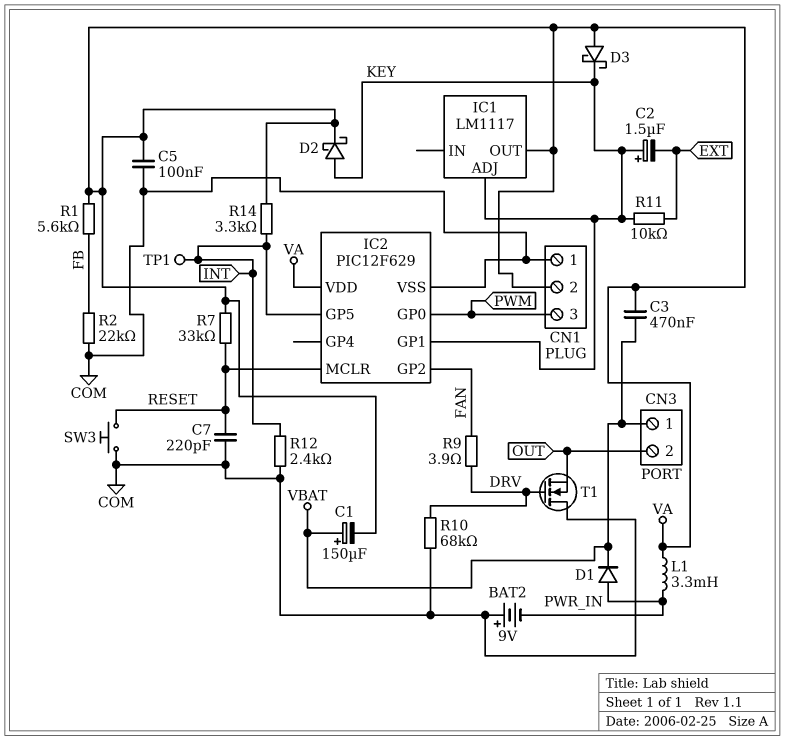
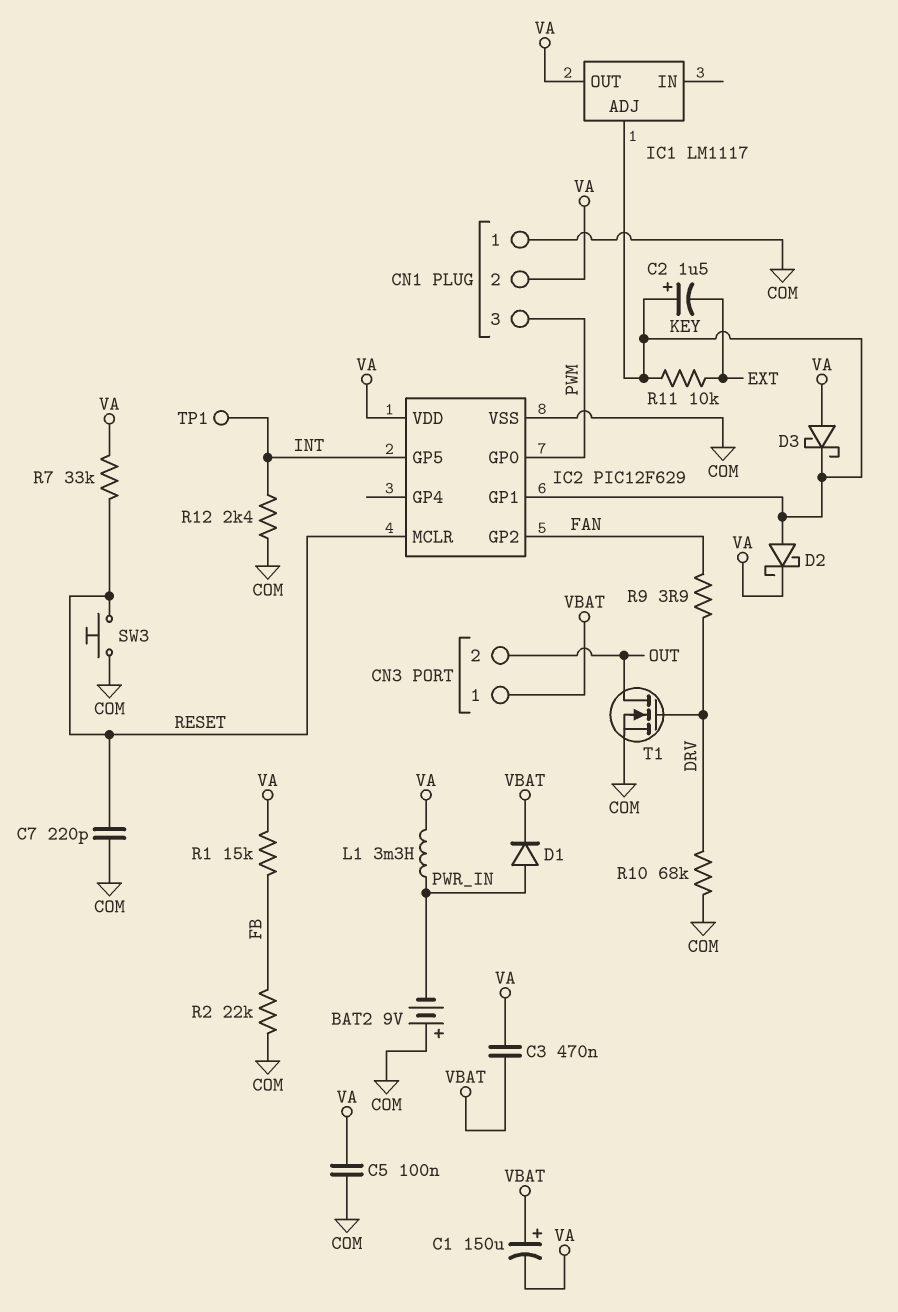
R1: 5.6k (FB, VA) -> 15k (FB, VA)
R14: 3.3k (INT, VA) -> none
T1: NMOS (G DRV, D COM, S OUT) -> NMOS (G DRV, D OUT, S COM)

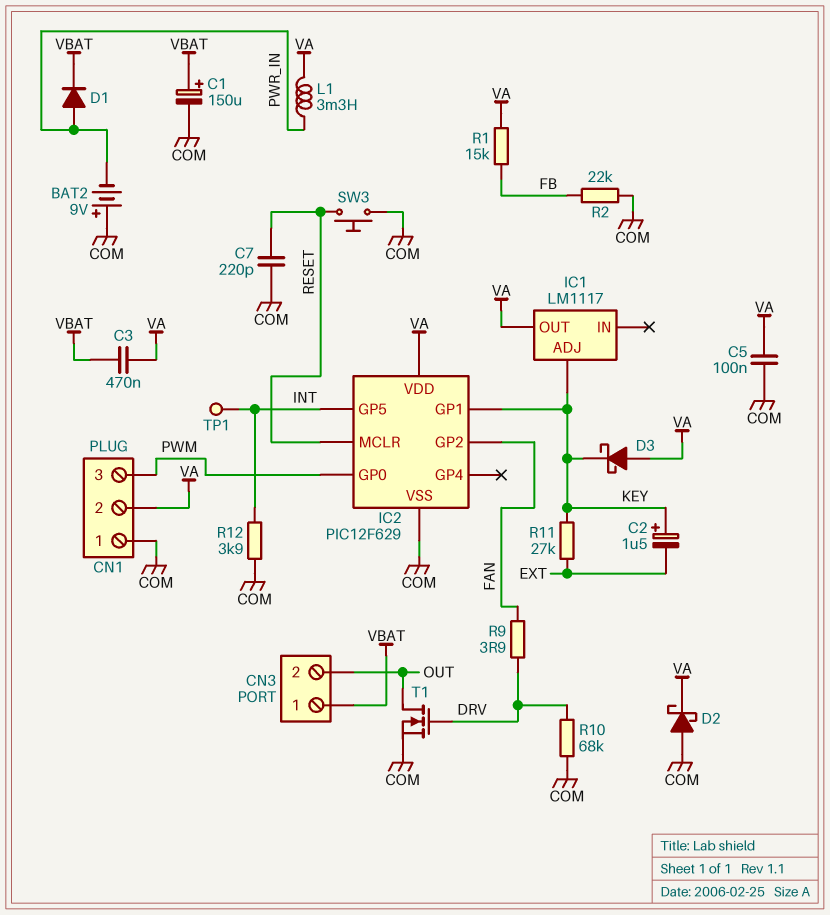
C1: 150uF (plus VBAT, minus VA) -> 150uF (plus VBAT, minus COM)
D2: schottky (A KEY, K VA) -> schottky (A COM, K VA)
R7: 33k (RESET, VA) -> none
R11: 10k (EXT, KEY) -> 27k (EXT, KEY)
R12: 2.4k (COM, INT) -> 3.9k (COM, INT)

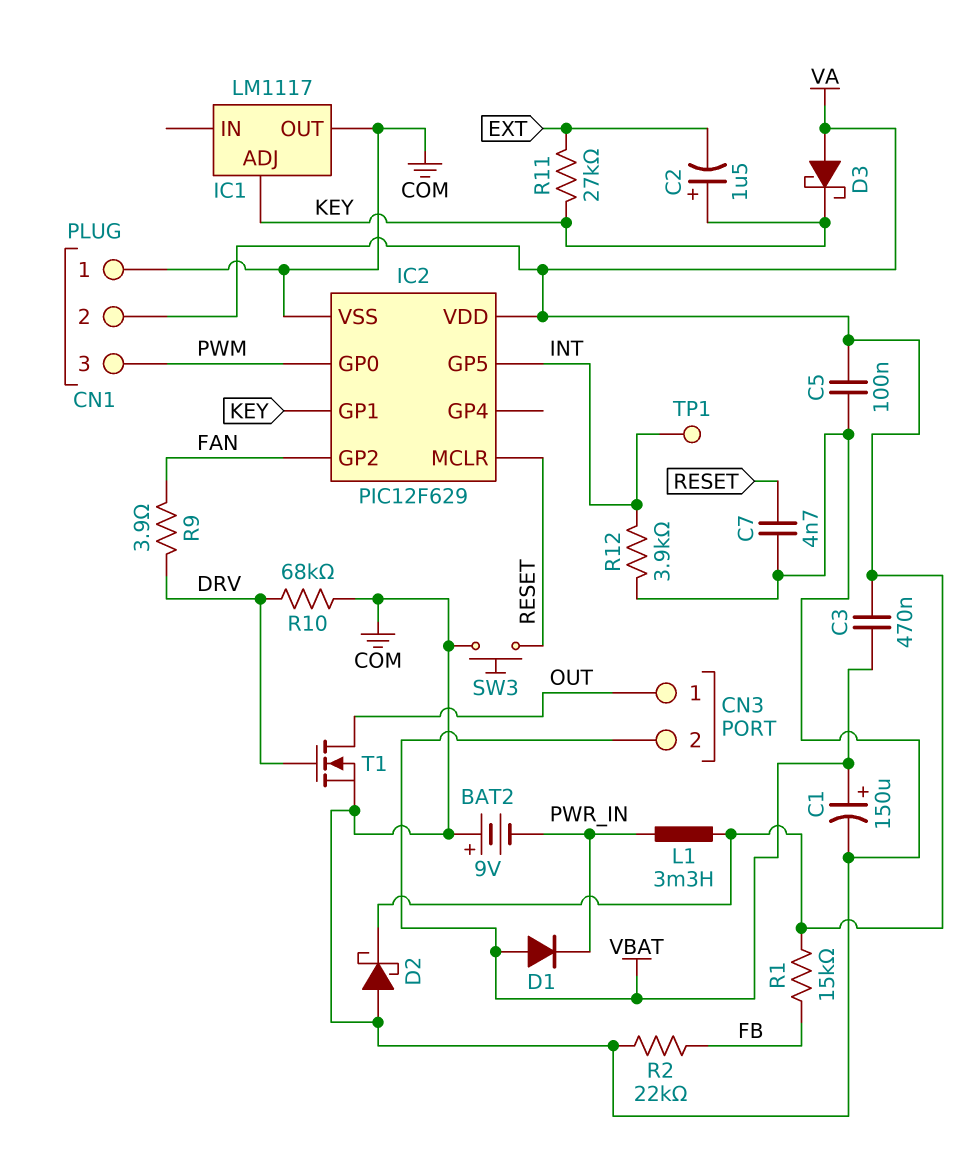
C7: 220pF (COM, RESET) -> 4.7nF (COM, RESET)
CN3 pin 1: VBAT -> OUT
CN3 pin 2: OUT -> VBAT
D1: diode (A PWR_IN, K VBAT) -> diode (A VBAT, K PWR_IN)
IC1 pin OUT: VA -> COM

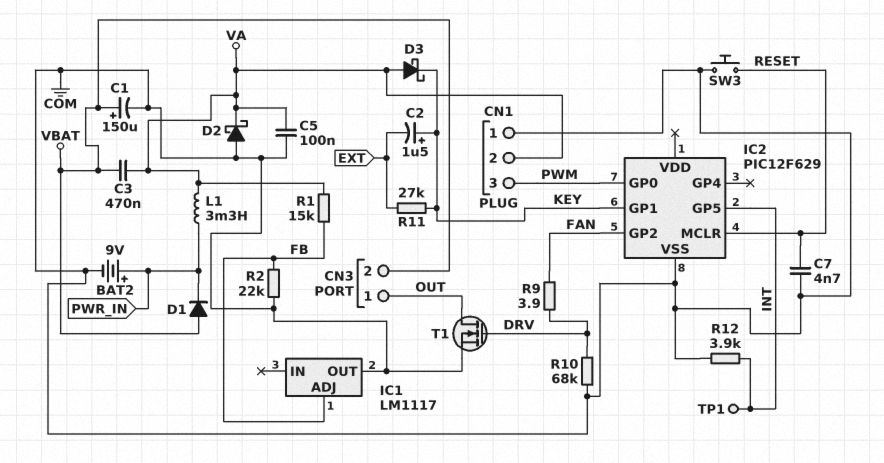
BAT2: 9V (plus COM, minus PWR_IN) -> 9V (plus PWR_IN, minus COM)
IC1 pin ADJ: KEY -> FB
IC2 pin VDD: VA -> none

